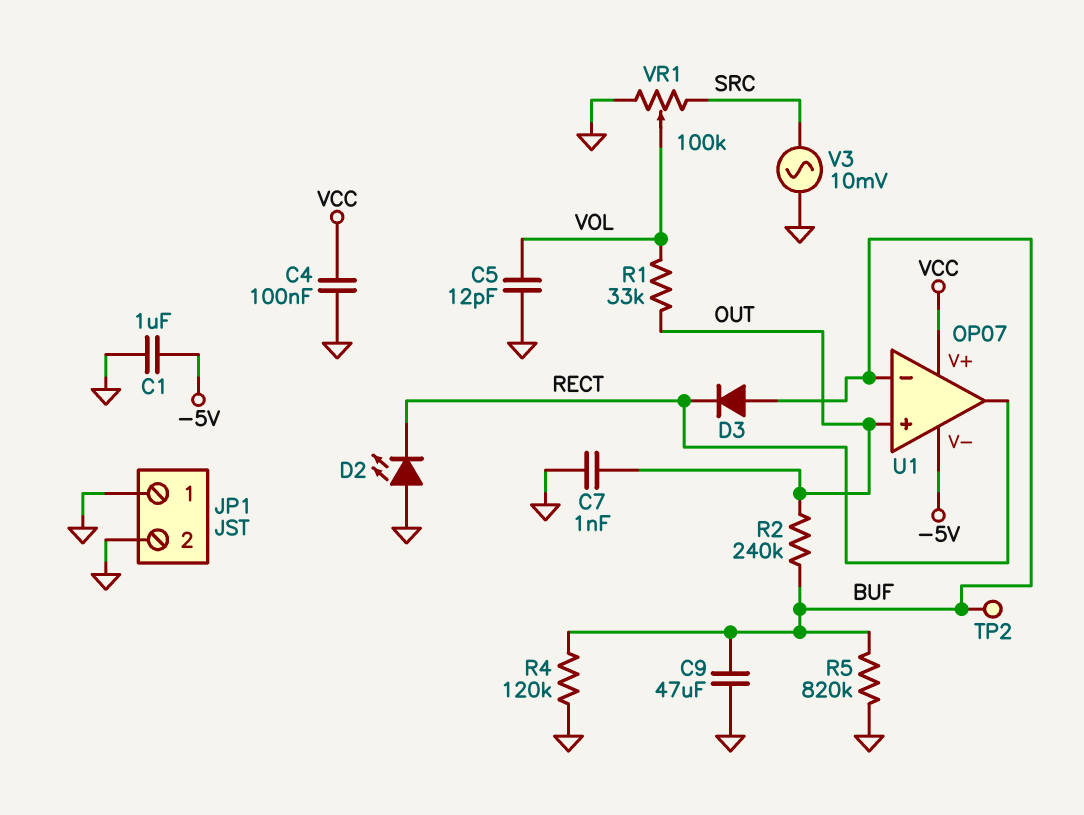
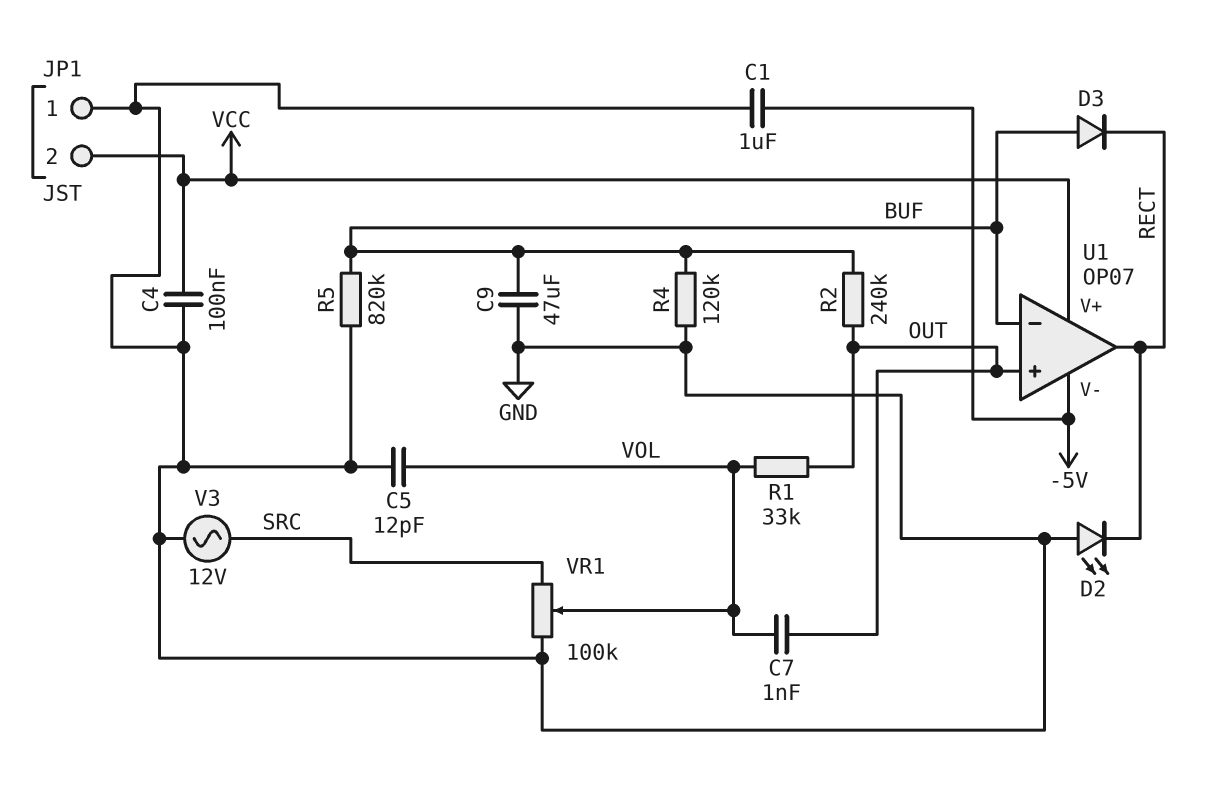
C7: 1nF (GND, OUT) -> 1nF (OUT, VOL)
JP1 pin 2: GND -> VCC
TP2: test point (BUF) -> none
V3: AC 10mV (GND, SRC) -> AC 12V (GND, SRC)

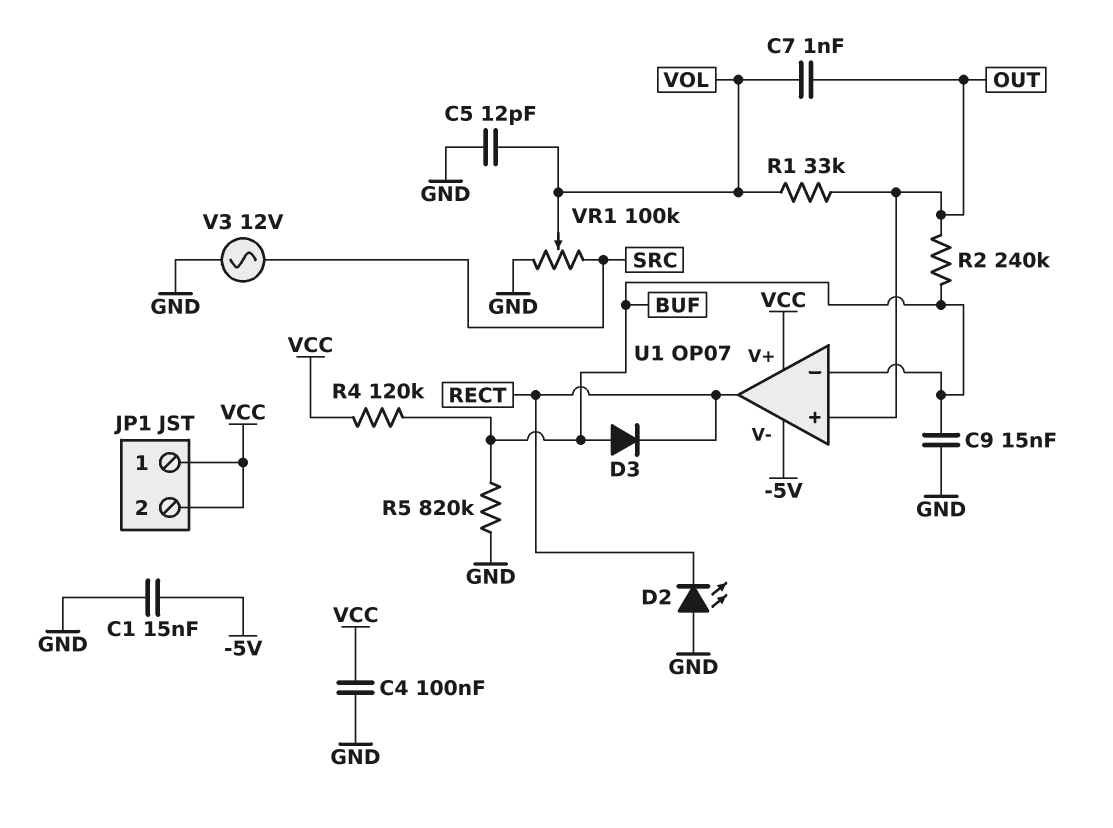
C1: 1uF (-5V, GND) -> 15nF (-5V, GND)
C9: 47uF (BUF, GND) -> 15nF (BUF, GND)
JP1 pin 1: GND -> VCC
R4: 120k (BUF, GND) -> 120k (BUF, VCC)

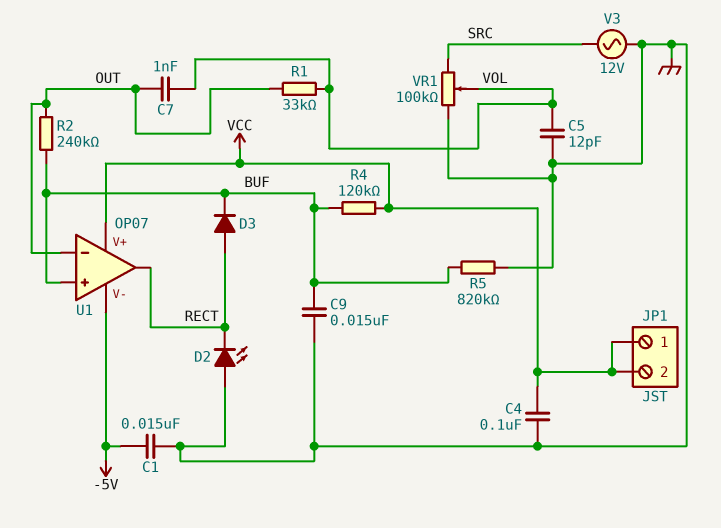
D3: diode (A BUF, K RECT) -> diode (A RECT, K BUF)
U1 pin in+: OUT -> BUF
U1 pin in-: BUF -> OUT

